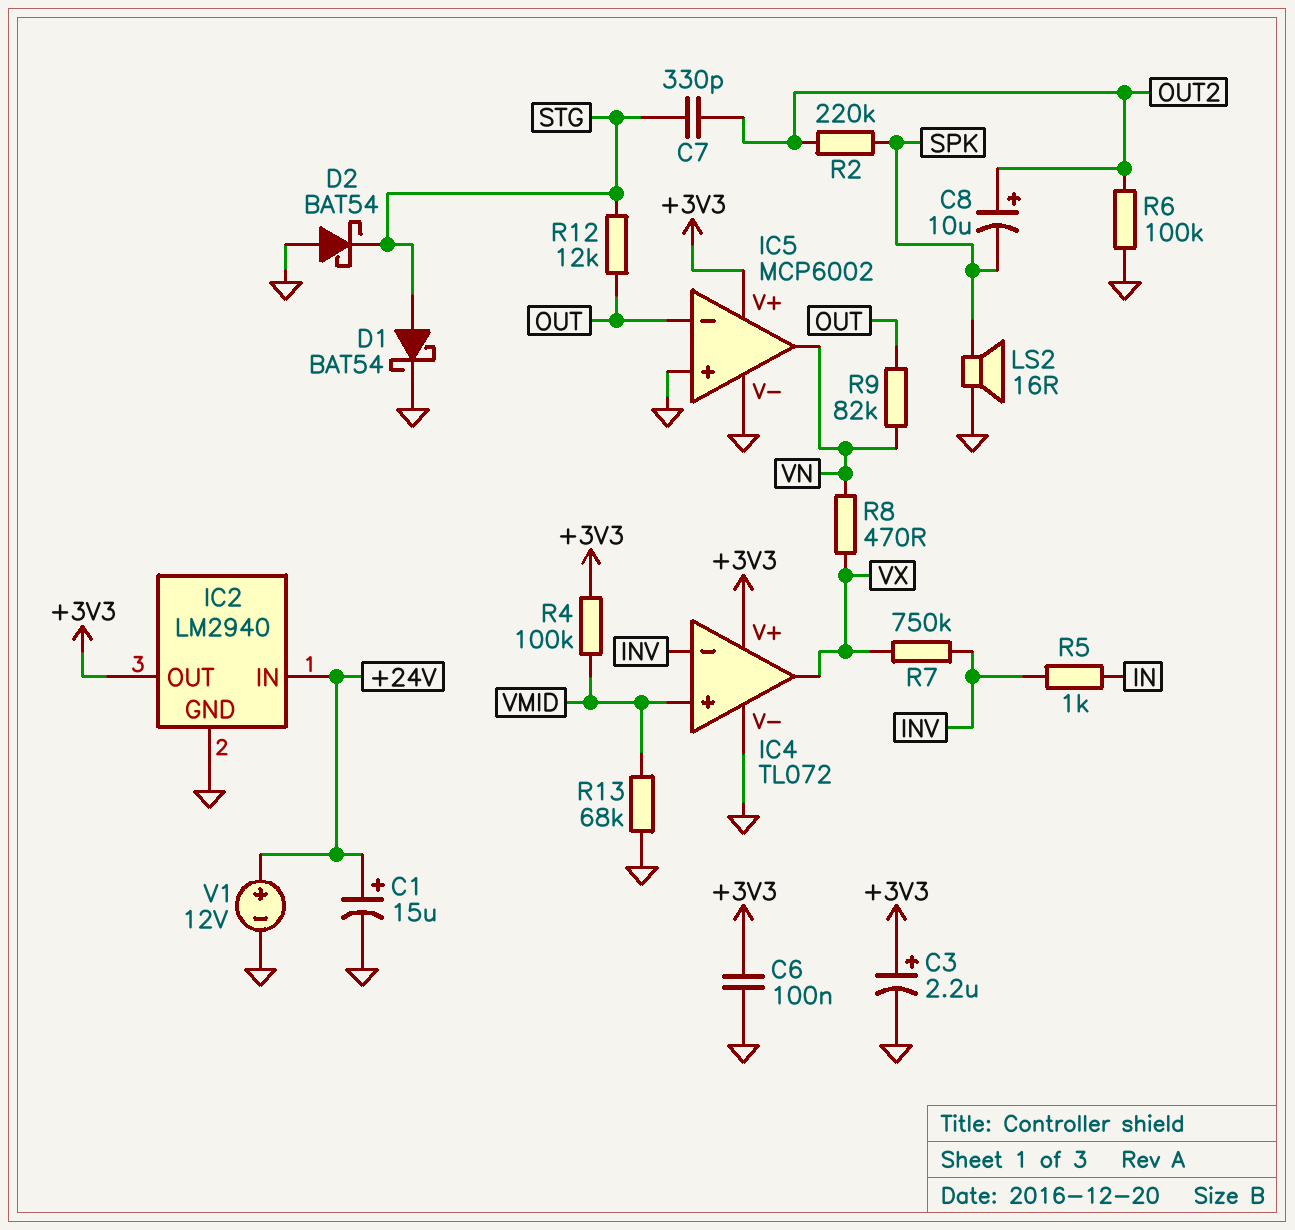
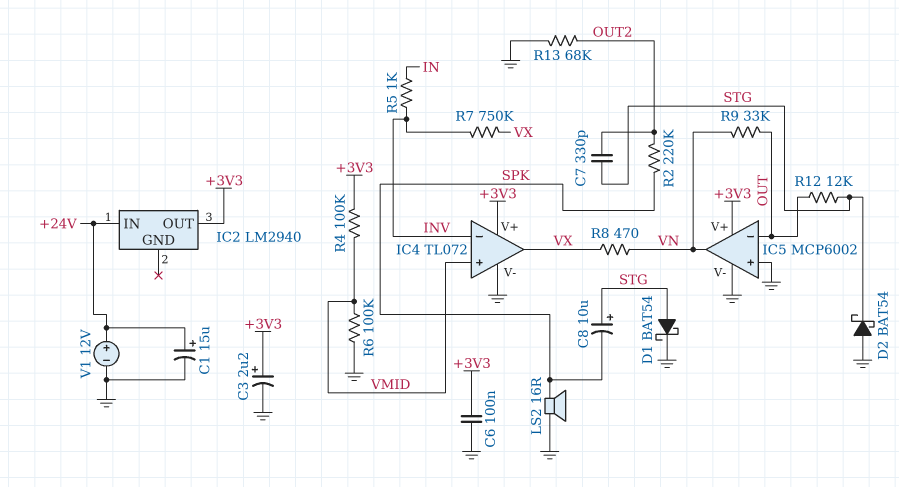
C8: 10uF (plus OUT2, minus SPK) -> 10uF (plus STG, minus SPK)
IC2 pin GND: GND -> none
R6: 100k (GND, OUT2) -> 100k (GND, VMID)
R9: 82k (OUT, VN) -> 33k (OUT, VN)
R13: 68k (GND, VMID) -> 68k (GND, OUT2)

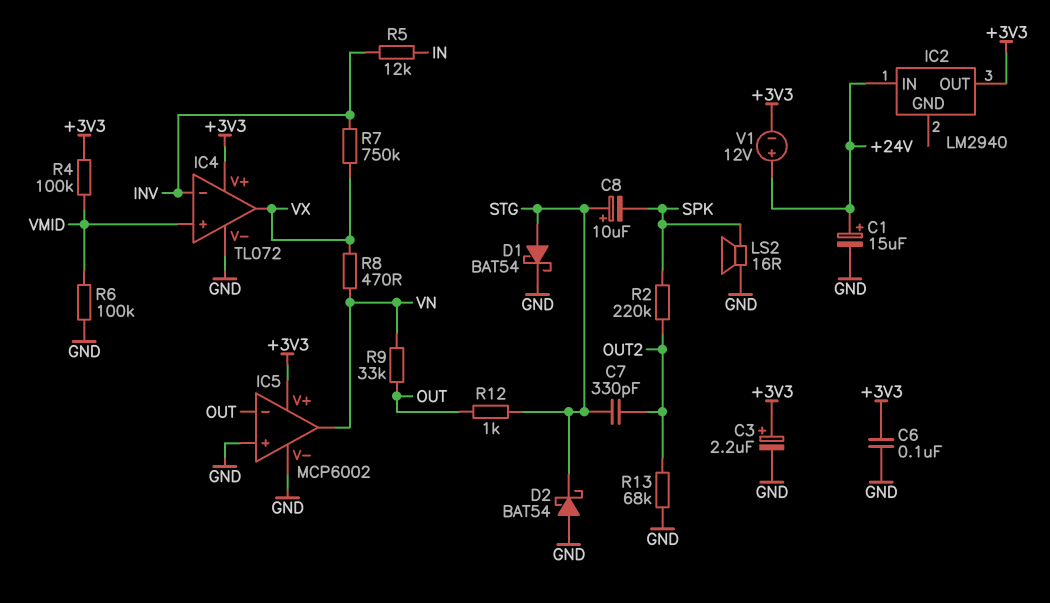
R5: 1k (IN, INV) -> 12k (IN, INV)
R12: 12k (OUT, STG) -> 1k (OUT, STG)
V1: 12V (plus +24V, minus GND) -> 12V (plus +24V, minus +3V3)

